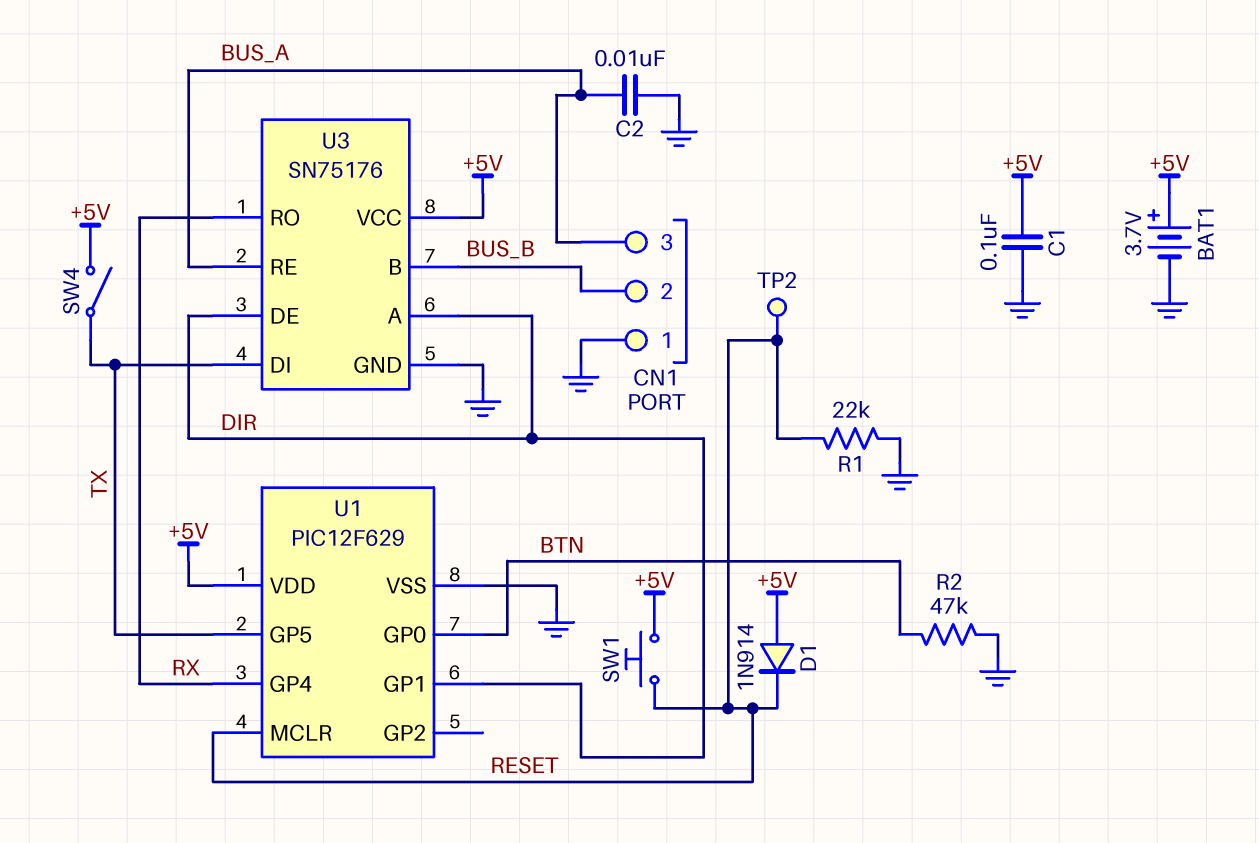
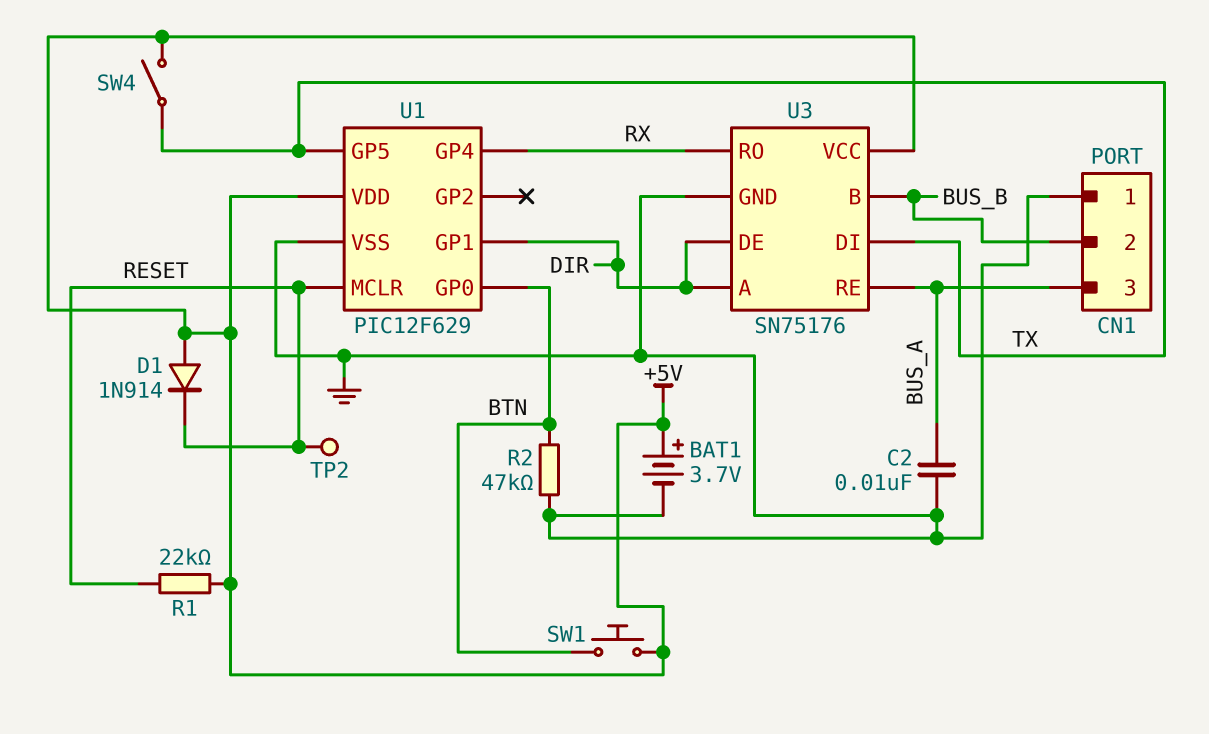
C1: 100nF (+5V, GND) -> none
R1: 22k (GND, RESET) -> 22k (+5V, RESET)
SW1: button (+5V, RESET) -> button (+5V, BTN)

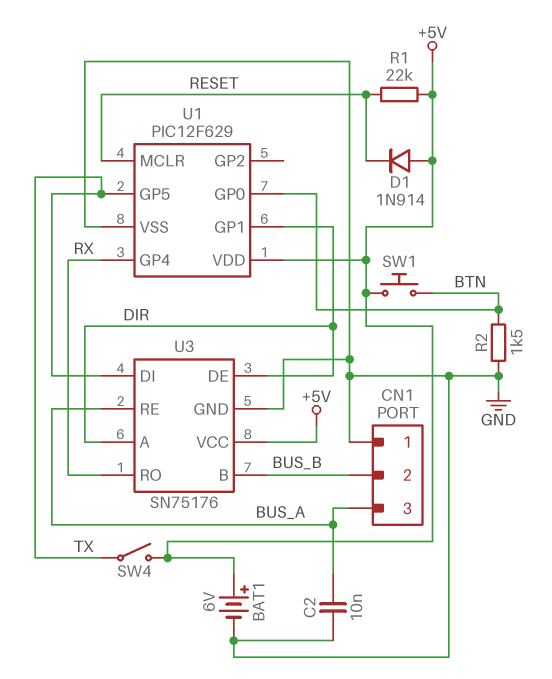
BAT1: 3.7V (plus +5V, minus GND) -> 6V (plus +5V, minus GND)
R2: 47k (BTN, GND) -> 1.5k (BTN, GND)
TP2: test point (RESET) -> none

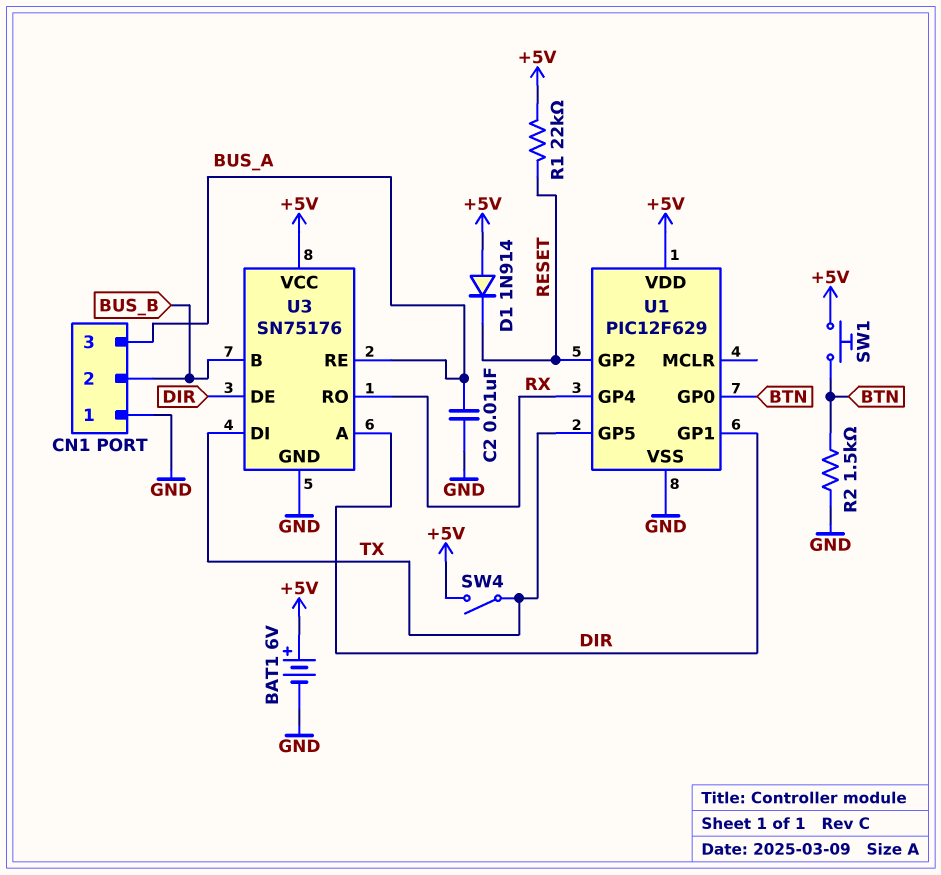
U1 pin GP2: none -> RESET
U1 pin MCLR: RESET -> none

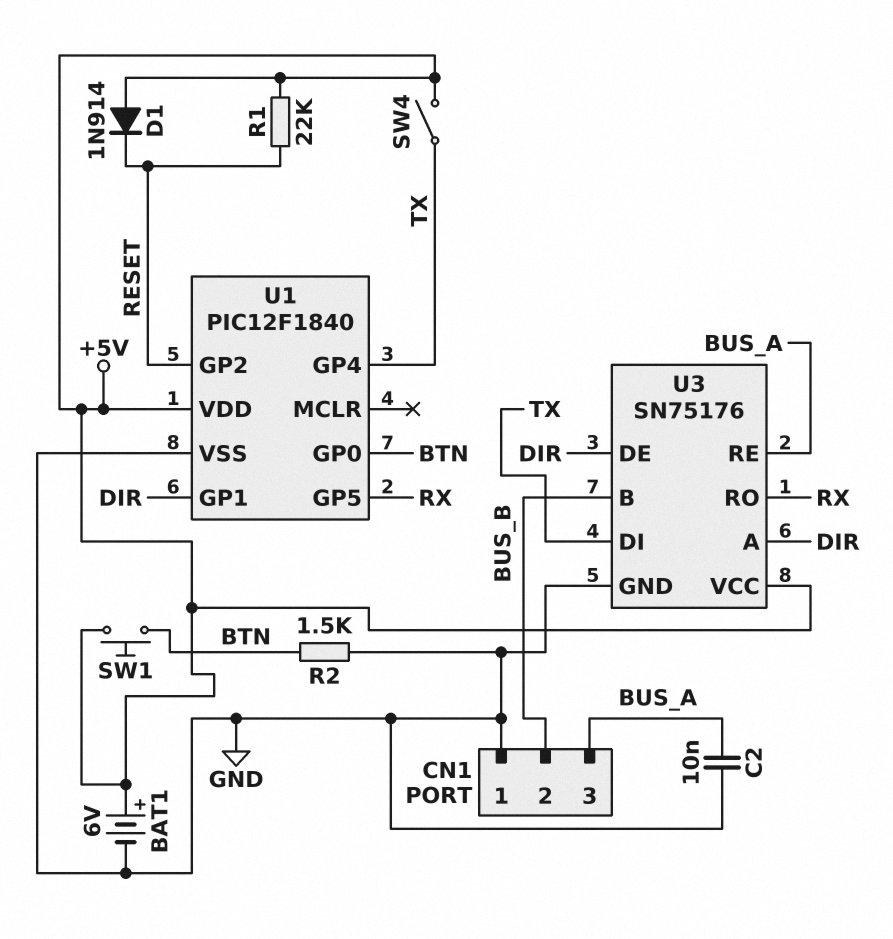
U1: PIC12F629 -> PIC12F1840
U1 pin GP4: RX -> TX
U1 pin GP5: TX -> RX

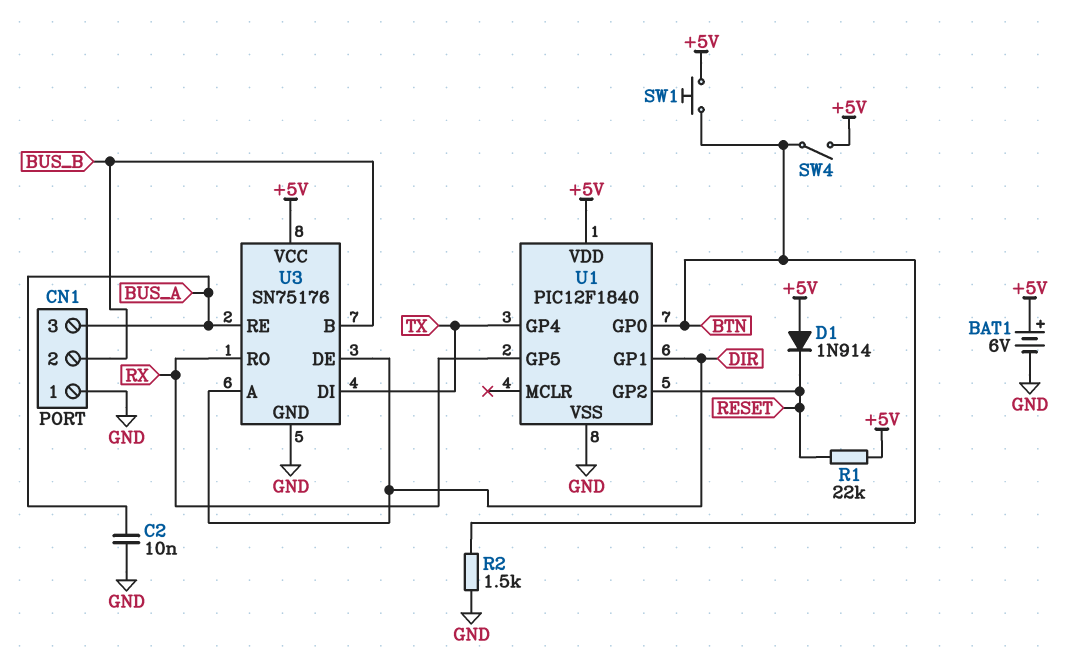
SW4: switch (+5V, TX) -> switch (+5V, BTN)

